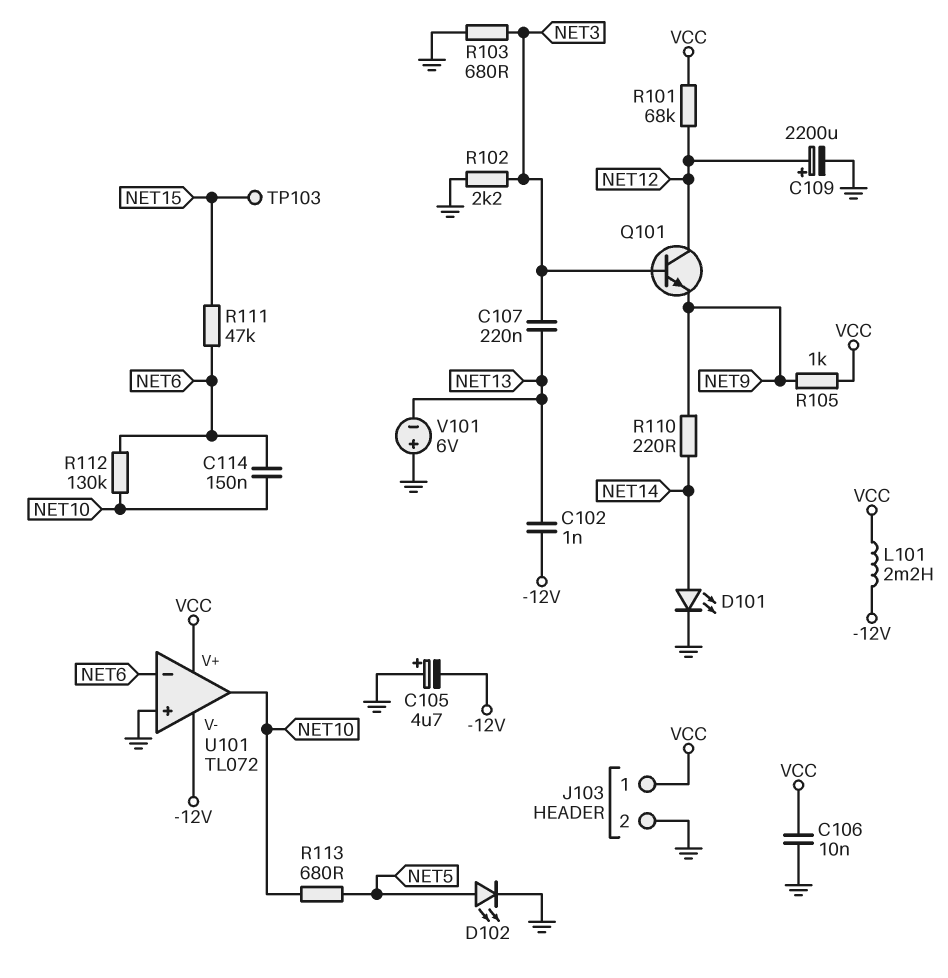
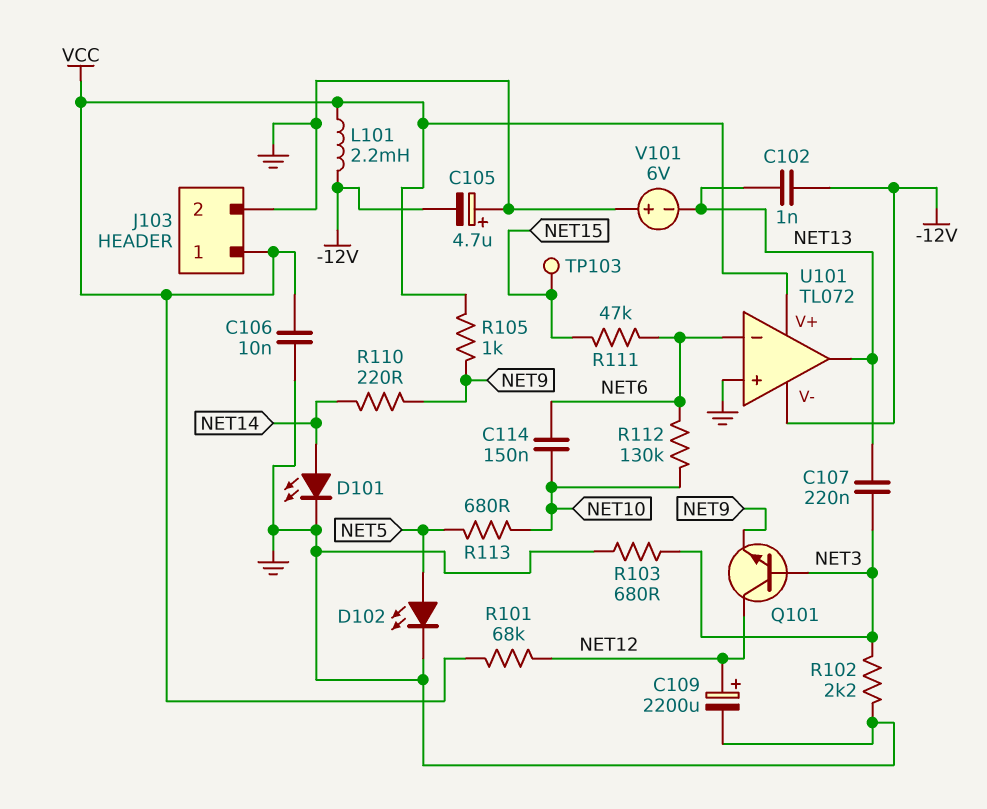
U101 pin out: NET10 -> NET13

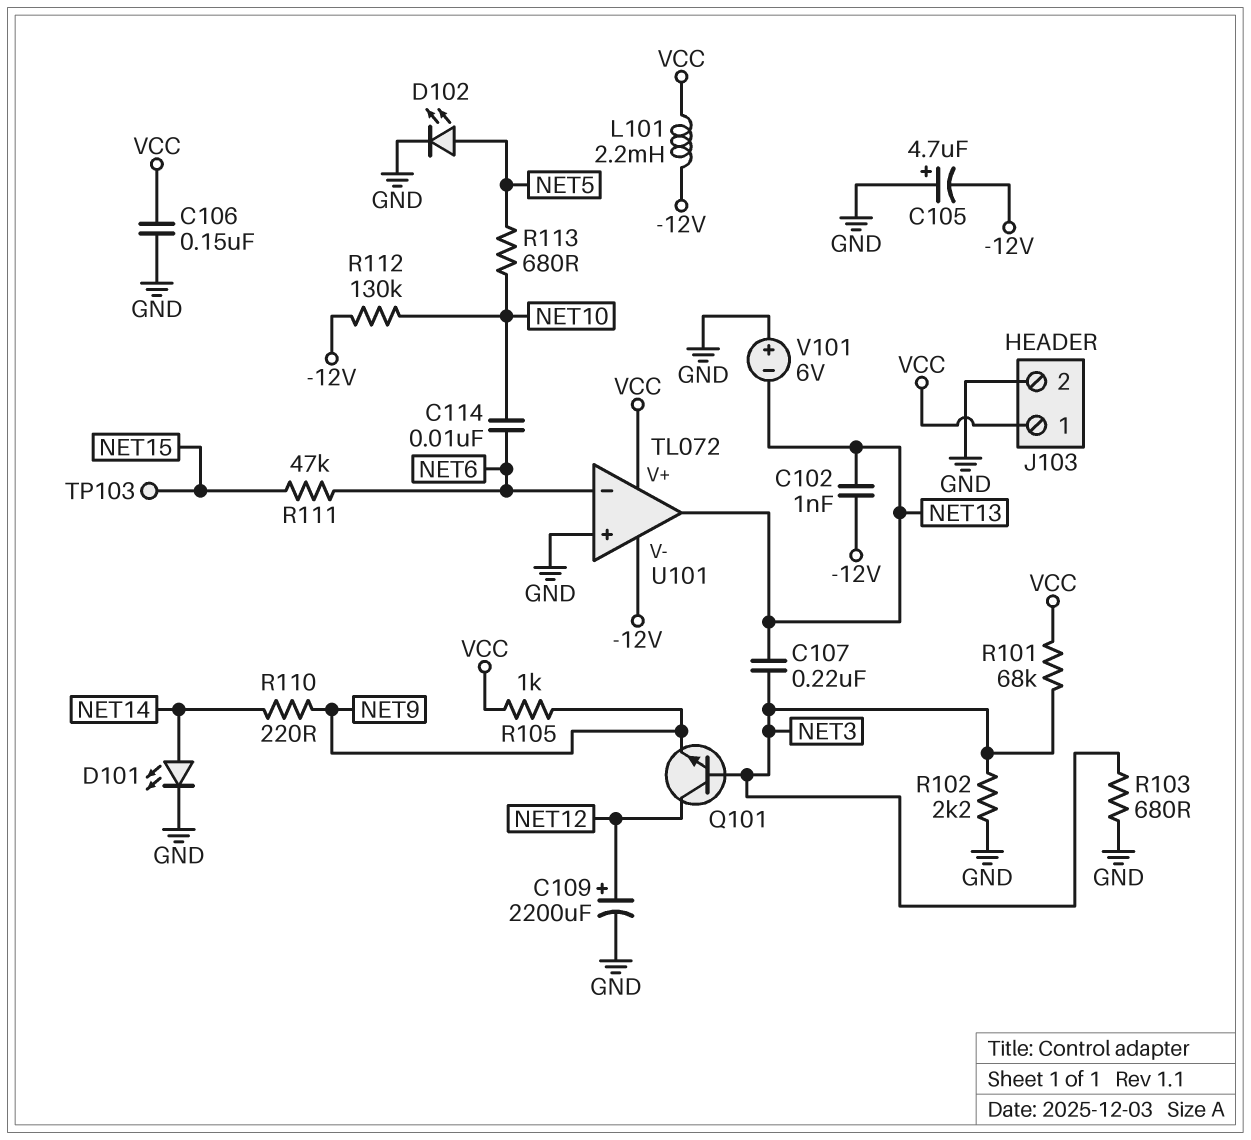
C106: 10nF (GND, VCC) -> 150nF (GND, VCC)
C114: 150nF (NET6, NET10) -> 10nF (NET6, NET10)
R101: 68k (NET12, VCC) -> 68k (NET3, VCC)
R112: 130k (NET6, NET10) -> 130k (-12V, NET10)

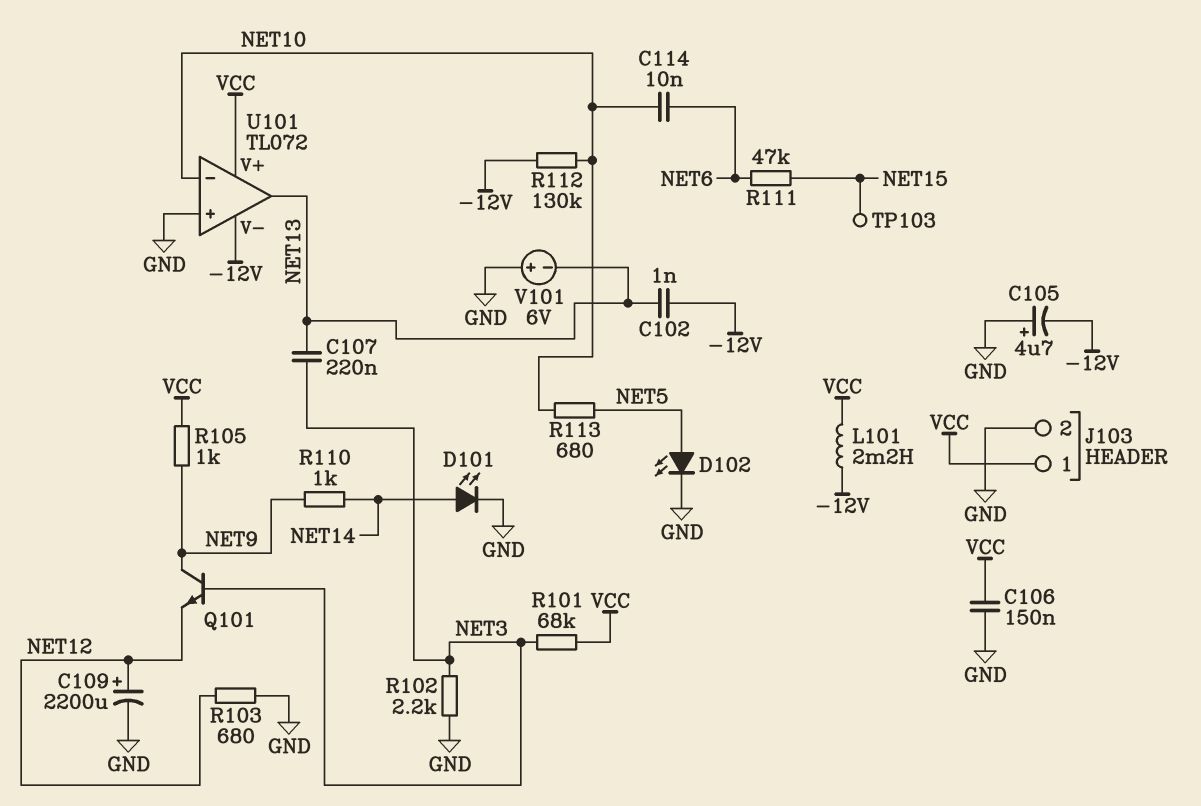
Q101: NPN (B NET3, C NET12, E NET9) -> NPN (B NET3, C NET9, E NET12)
R103: 680 (GND, NET3) -> 680 (GND, NET12)
R110: 220 (NET9, NET14) -> 1k (NET9, NET14)
U101 pin in-: NET6 -> NET10

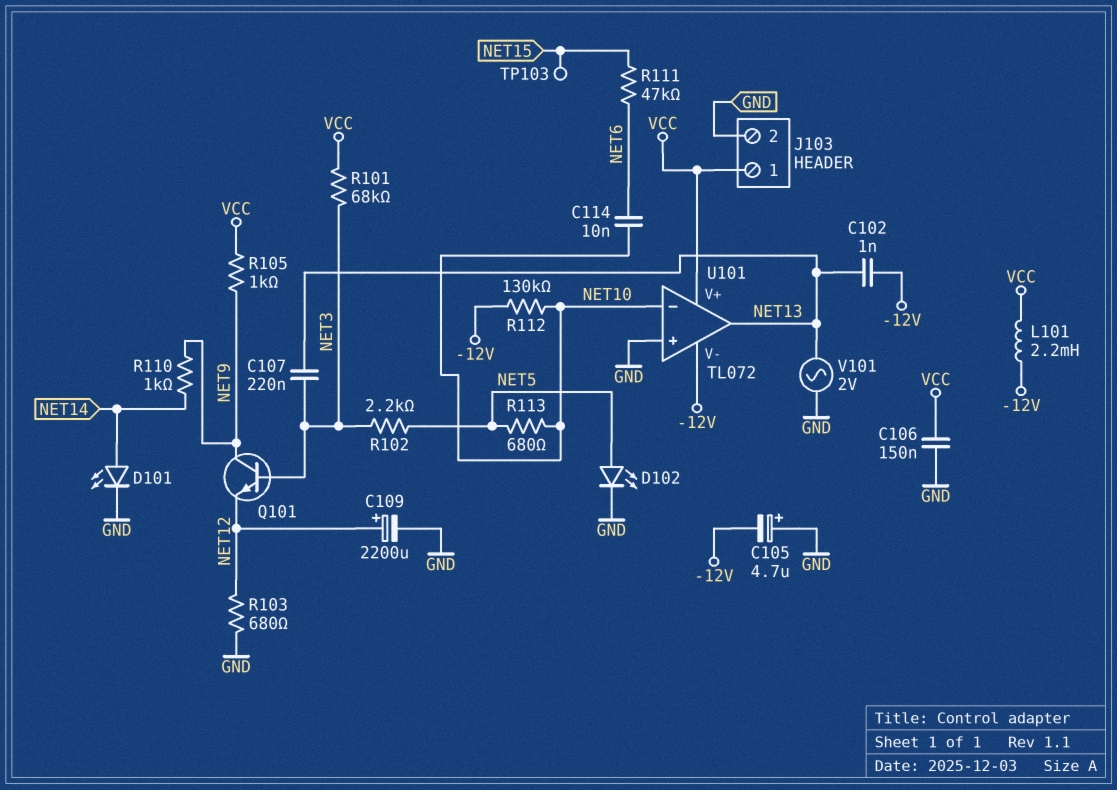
R102: 2.2k (GND, NET3) -> 2.2k (NET3, NET5)
V101: 6V (plus GND, minus NET13) -> AC 2V (GND, NET13)

